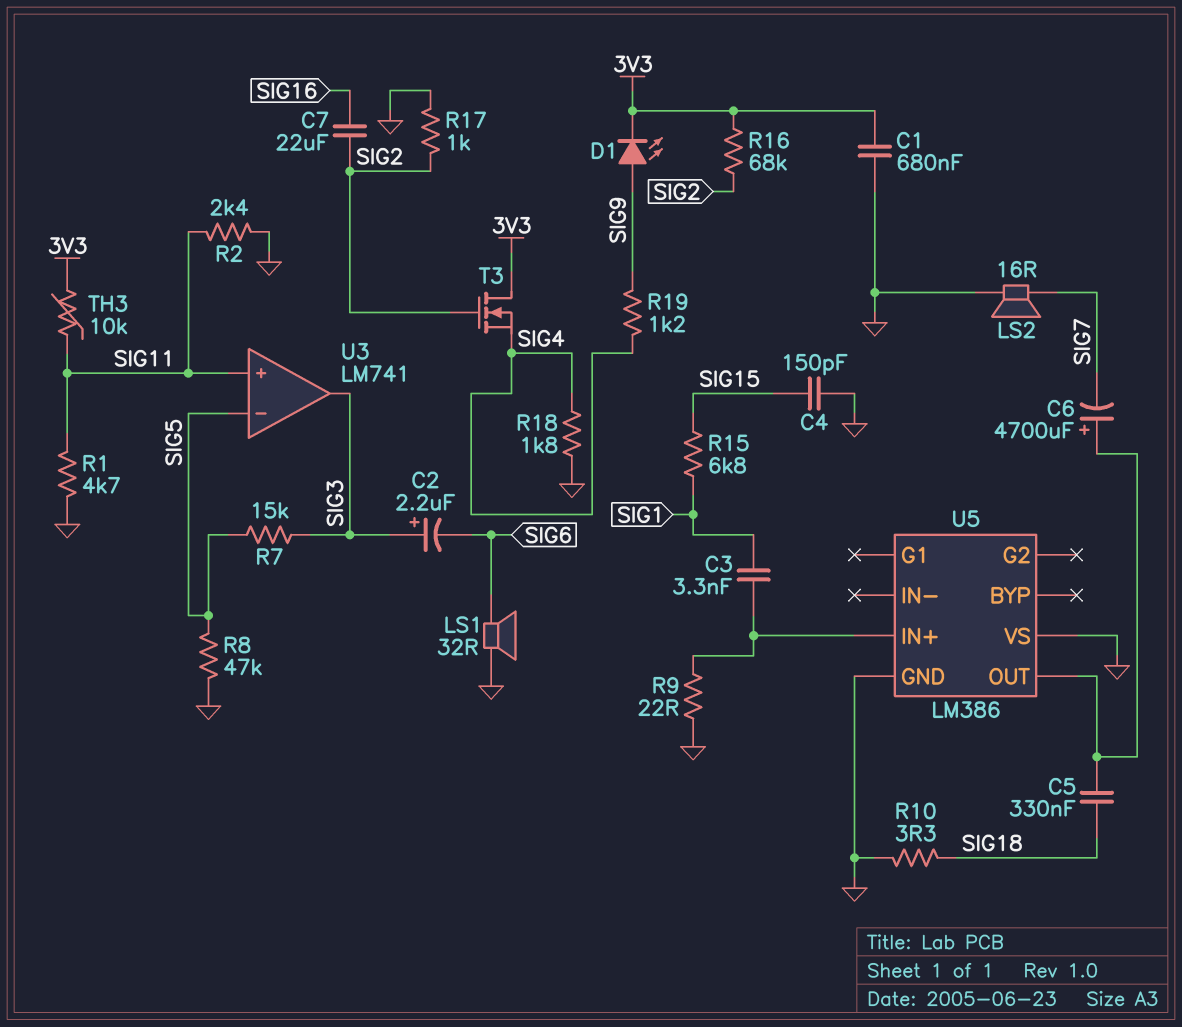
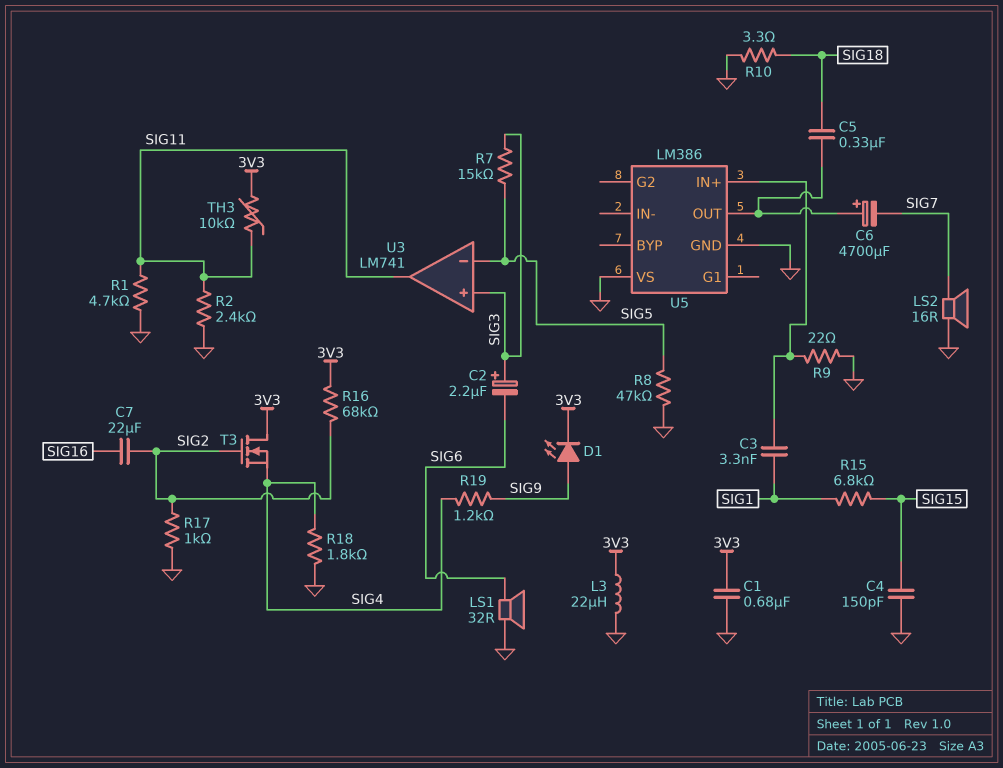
L3: none -> 22uH (3V3, GND)
U3 pin in+: SIG11 -> SIG3
U3 pin out: SIG3 -> SIG11

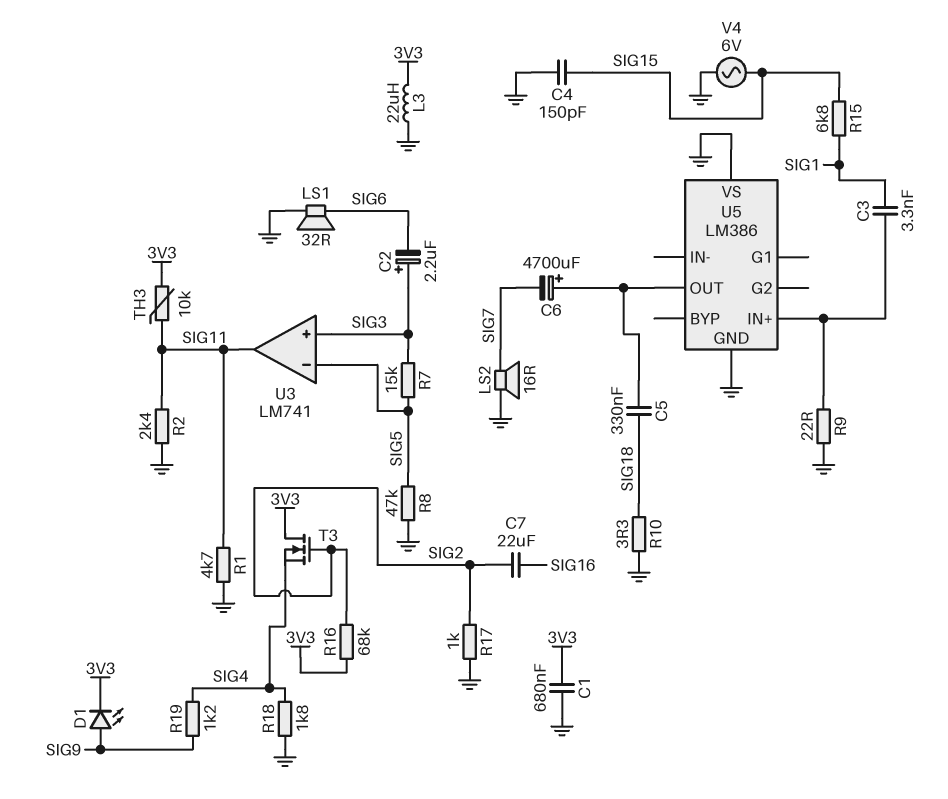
V4: none -> AC 6V (GND, SIG15)

